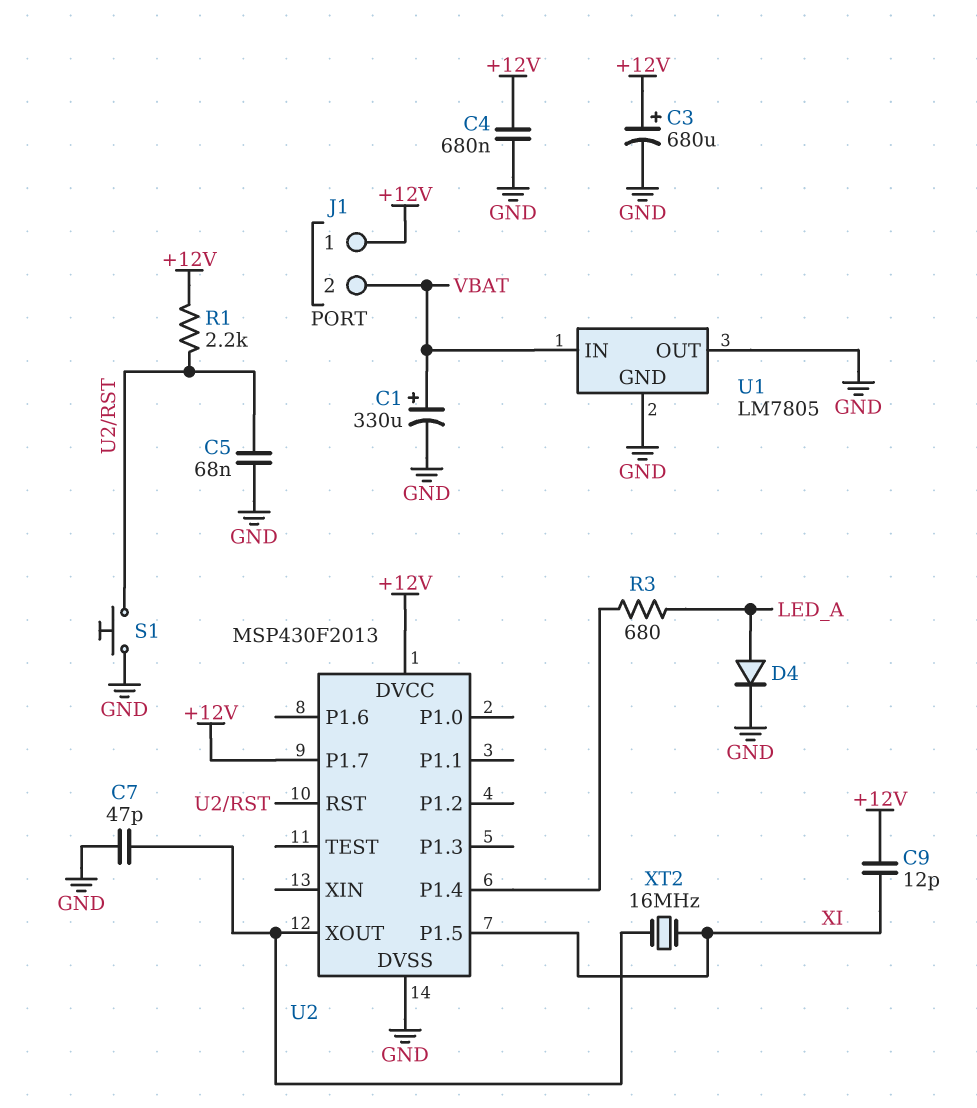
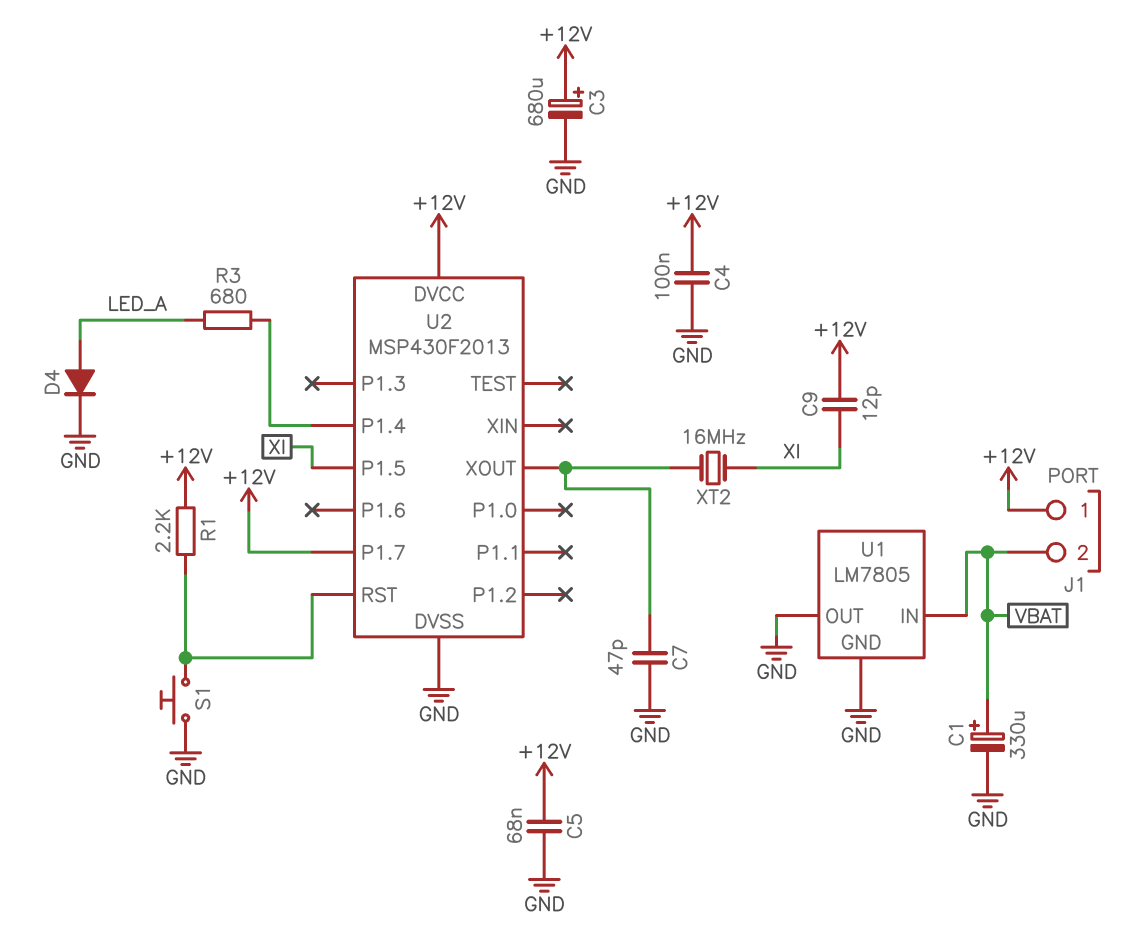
C4: 680nF (+12V, GND) -> 100nF (+12V, GND)
C5: 68nF (GND, U2/RST) -> 68nF (+12V, GND)

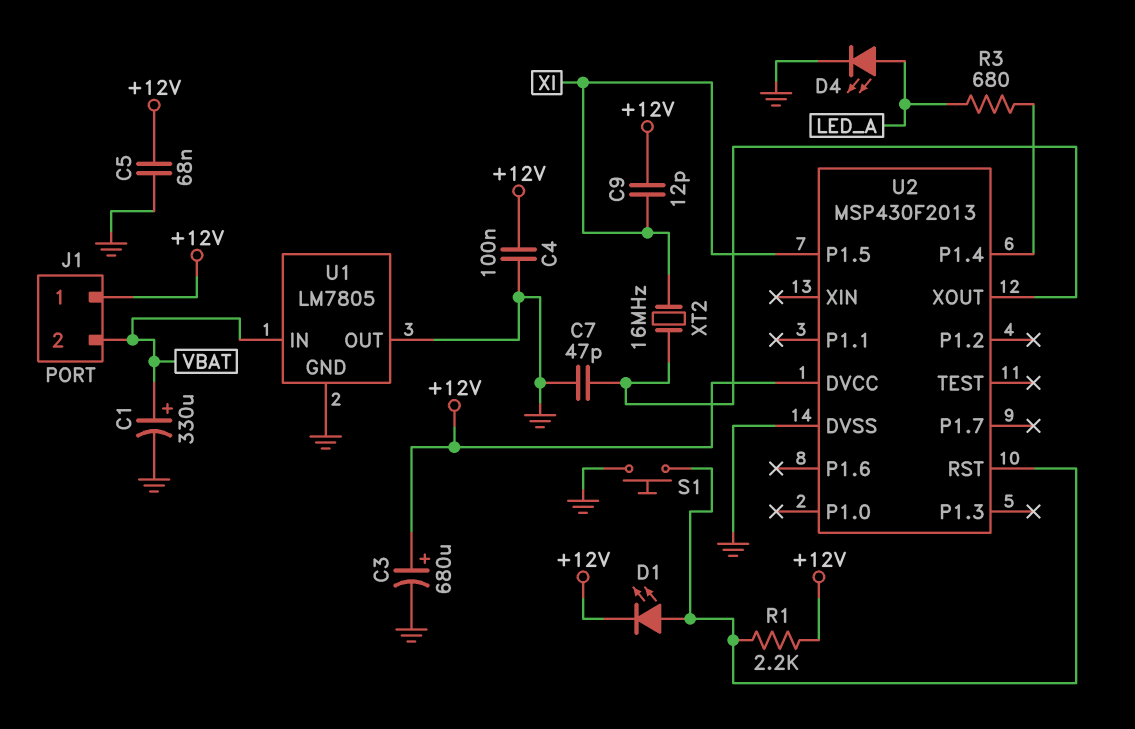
D1: none -> LED (A U2/RST, K +12V)
D4: diode (A LED_A, K GND) -> LED (A LED_A, K GND)
U2 pin P1.7: +12V -> none

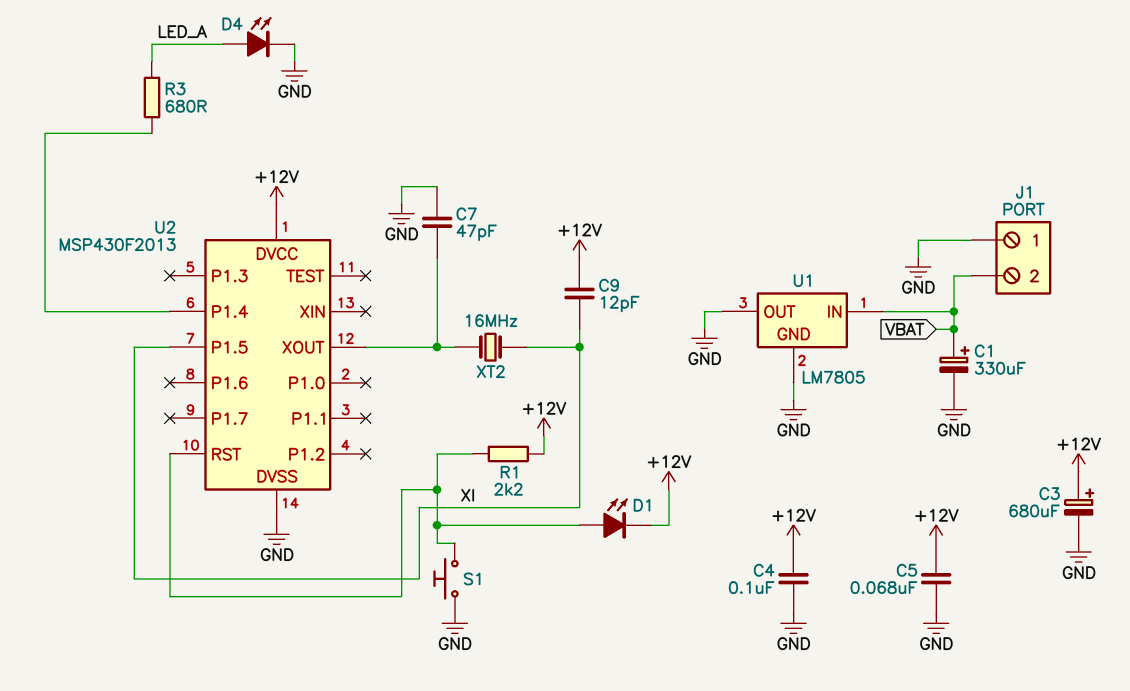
J1 pin 1: +12V -> GND

